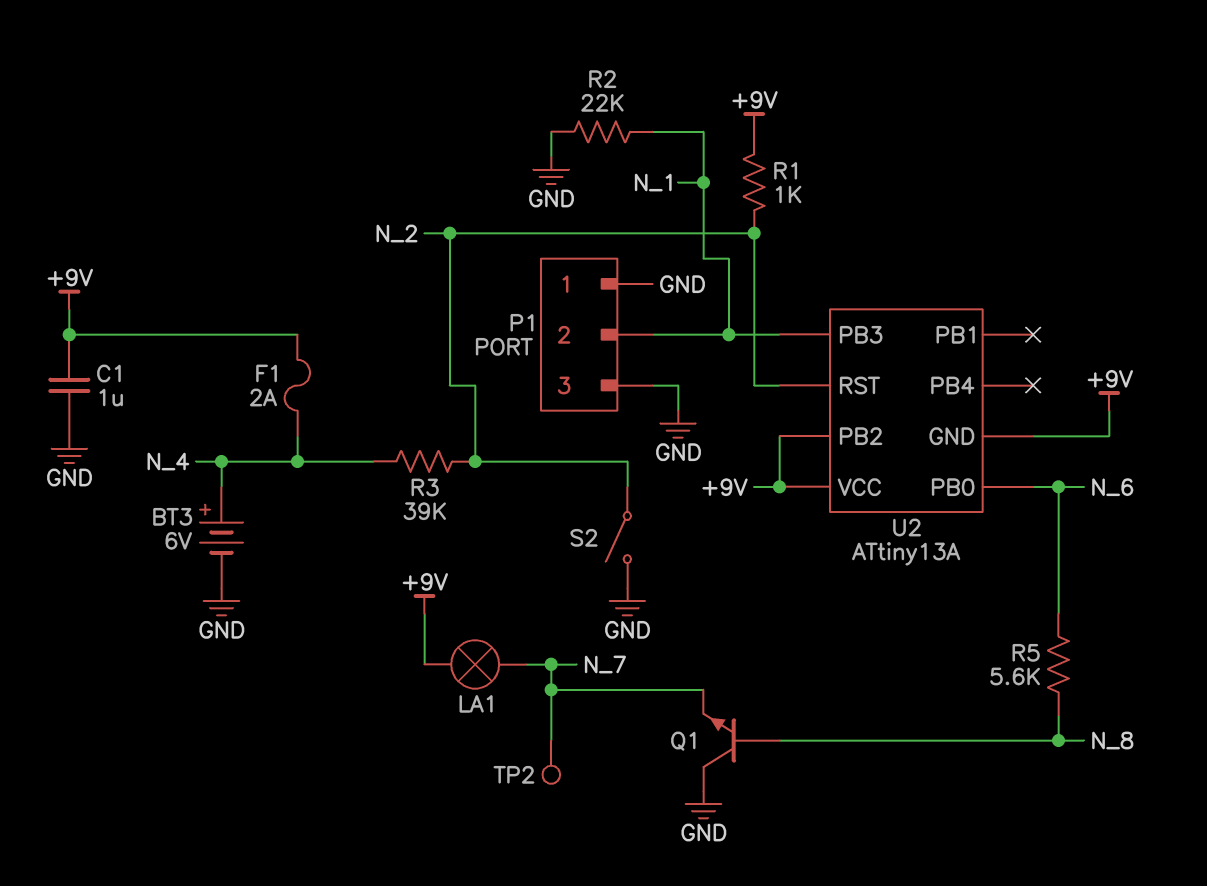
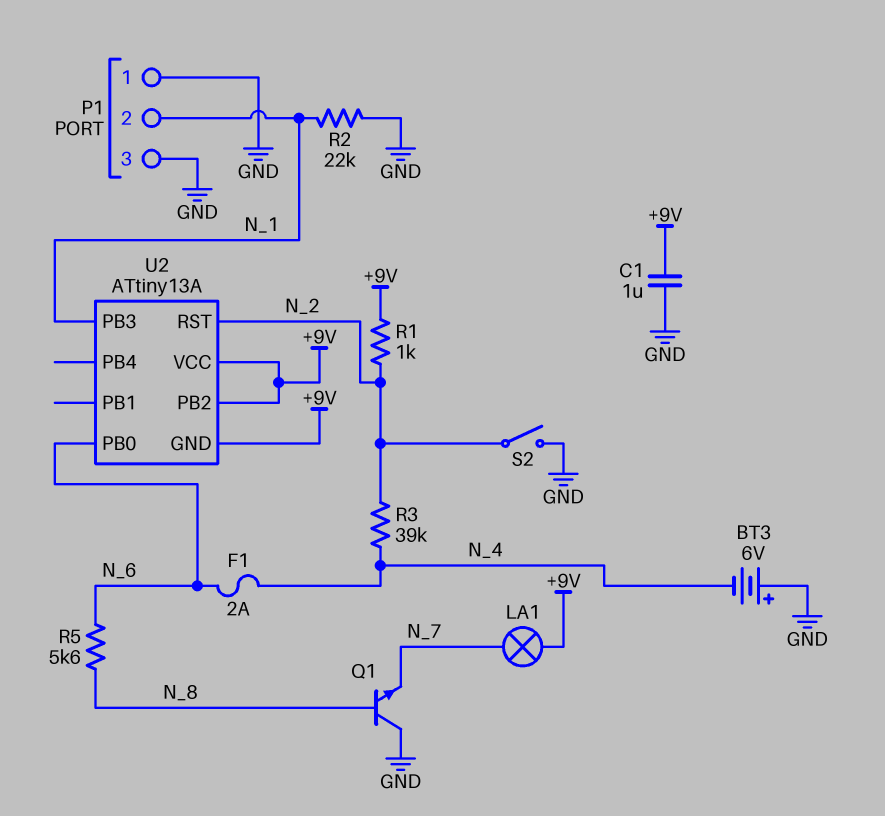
BT3: 6V (plus N_4, minus GND) -> 6V (plus GND, minus N_4)
F1: 2A (+9V, N_4) -> 2A (N_4, N_6)
TP2: test point (N_7) -> none

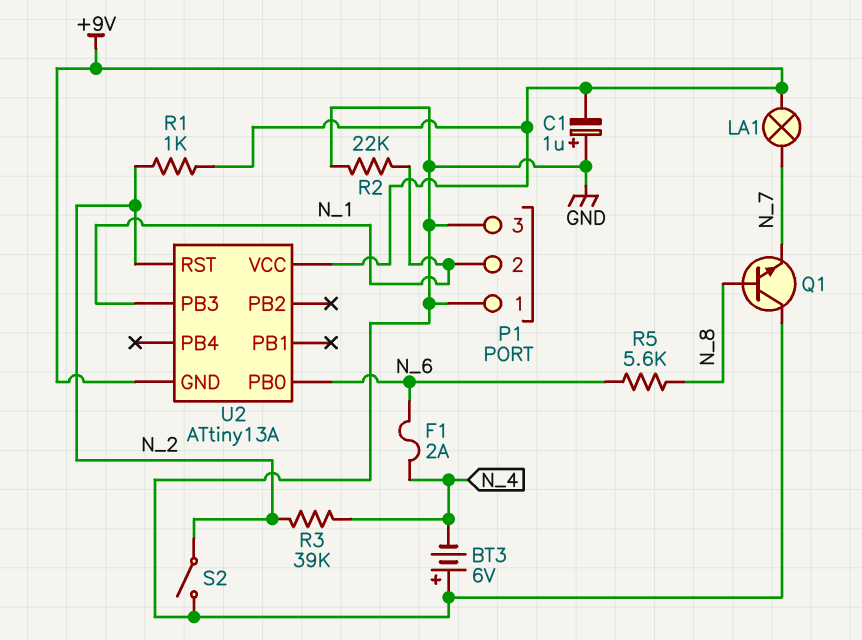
C1: 1uF (+9V, GND) -> 1uF (plus GND, minus +9V)
U2 pin PB2: +9V -> none

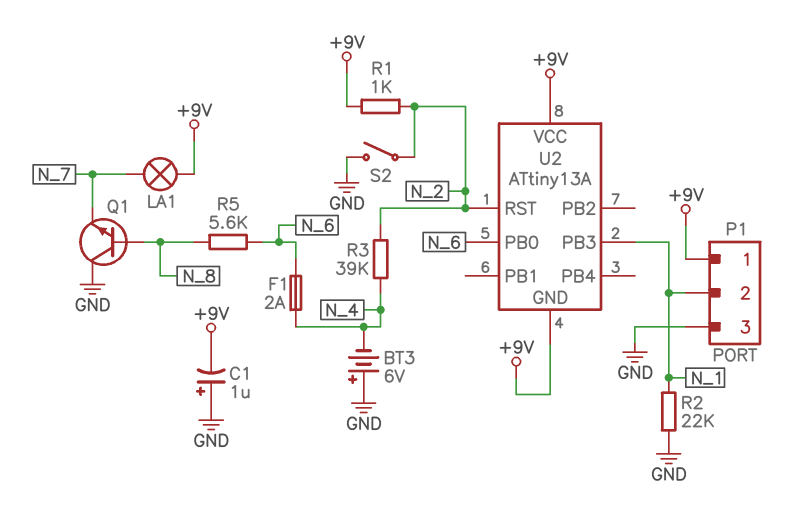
P1 pin 1: GND -> +9V

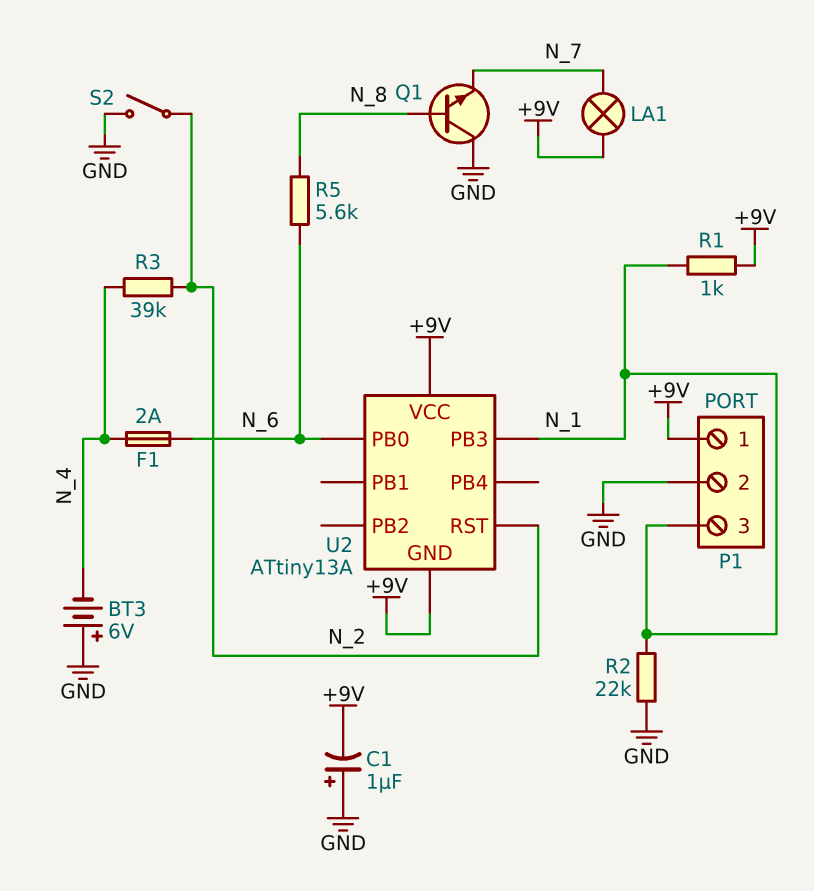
P1 pin 2: N_1 -> GND
P1 pin 3: GND -> N_1
R1: 1k (+9V, N_2) -> 1k (+9V, N_1)

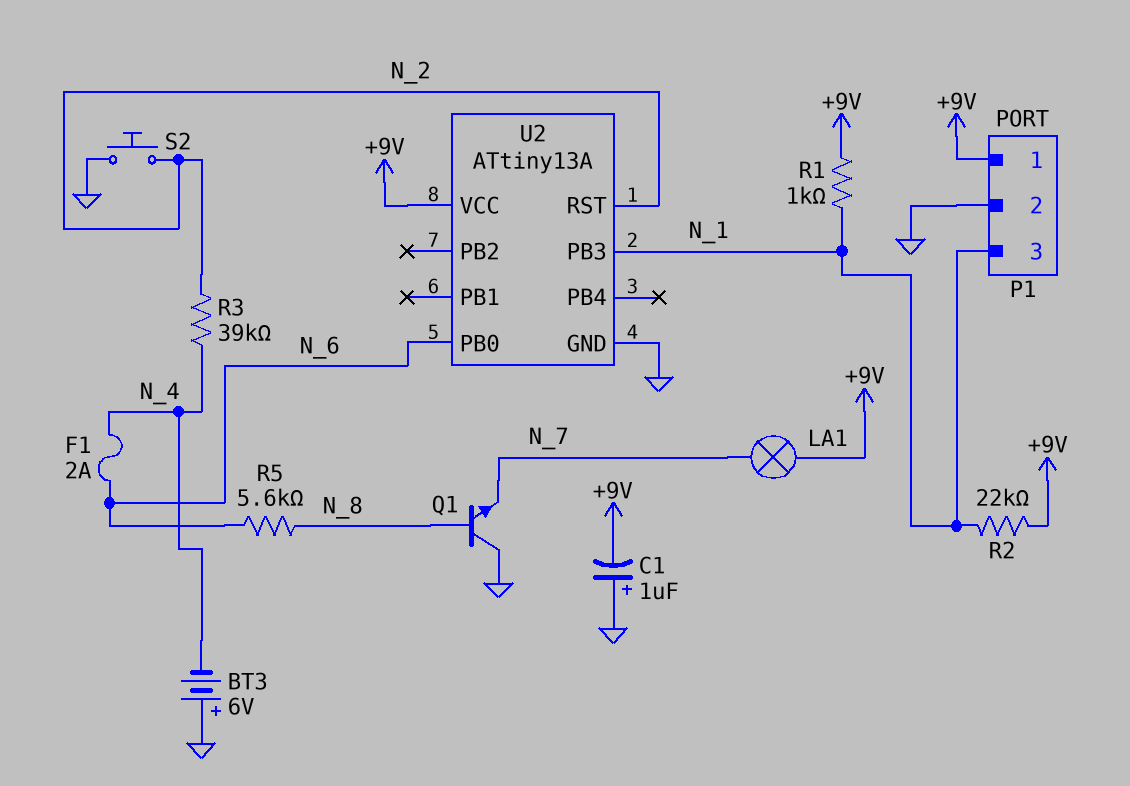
R2: 22k (GND, N_1) -> 22k (+9V, N_1)
S2: switch (GND, N_2) -> button (GND, N_2)
U2 pin GND: +9V -> GND

